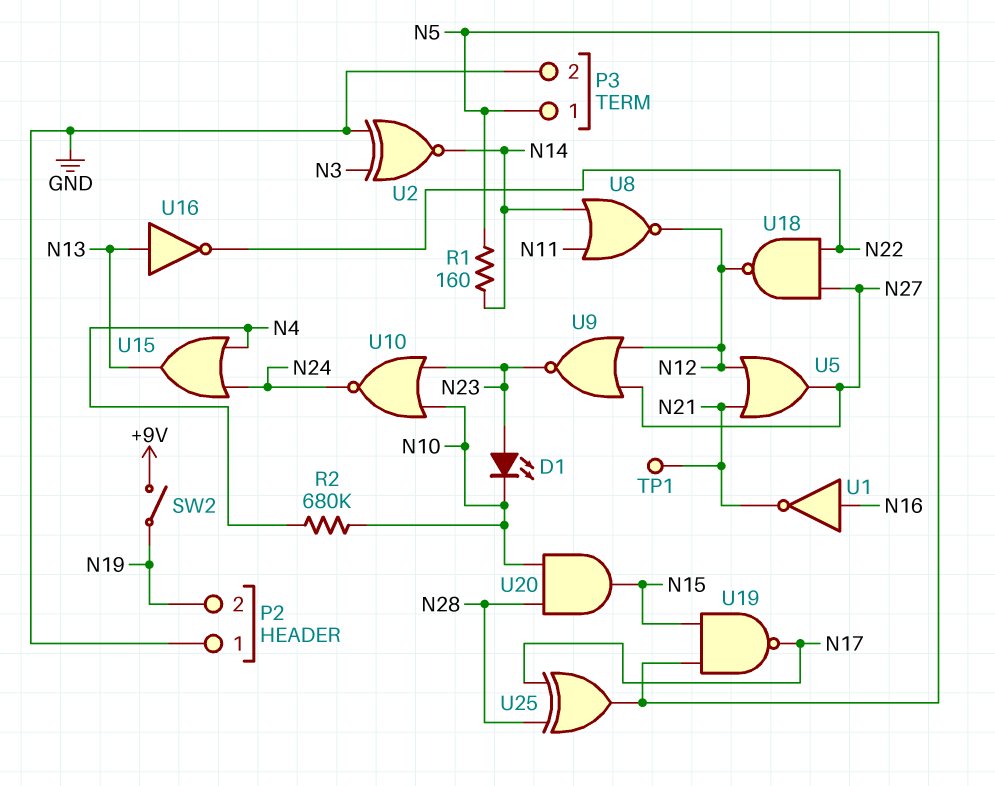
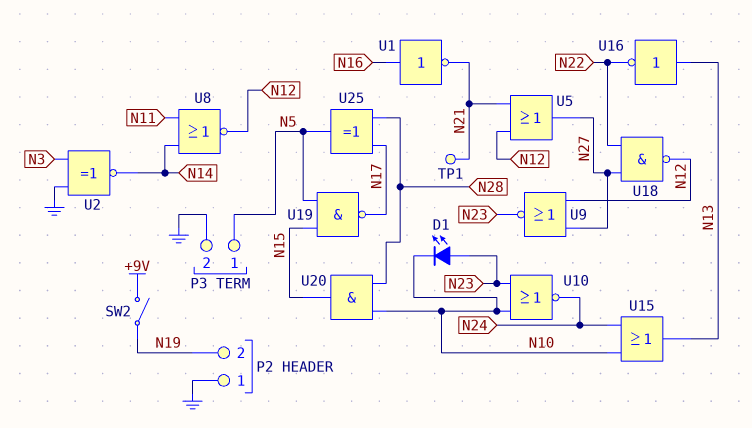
R1: 160 (N5, N14) -> none
R2: 680k (N4, N10) -> none
U15: OR (in N4, in N24, out N13) -> OR (in N10, in N24, out N13)

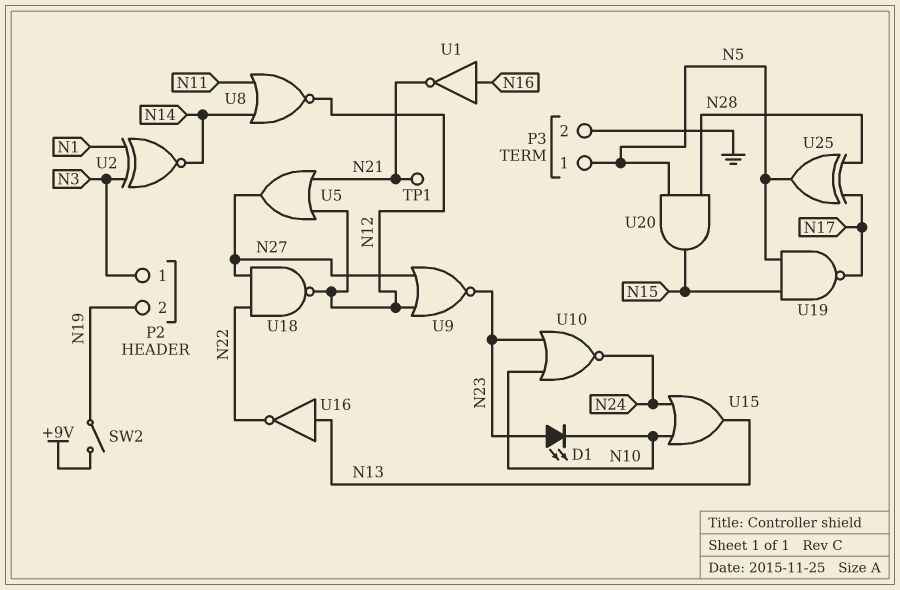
P2 pin 1: GND -> N3
U2: XNOR (in GND, in N3, out N14) -> XNOR (in N1, in N3, out N14)
U20: AND (in N10, in N28, out N15) -> AND (in N5, in N28, out N15)

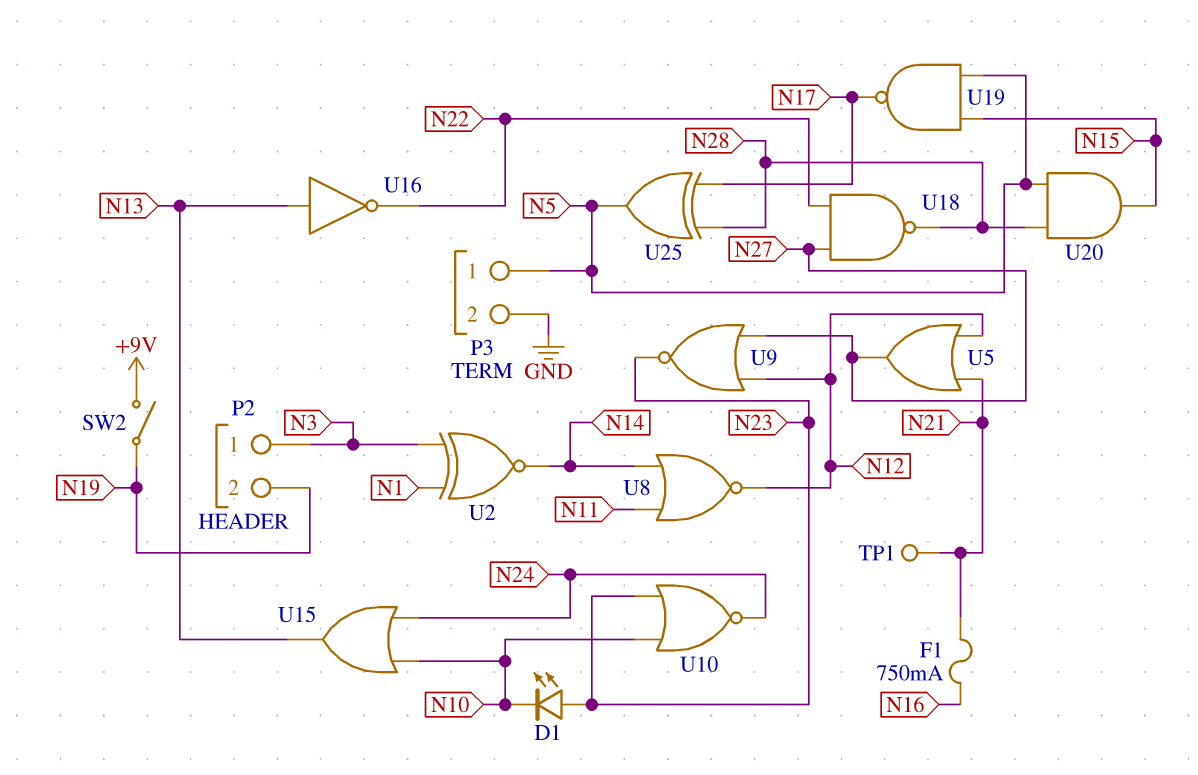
F1: none -> 750mA (N16, N21)
U1: NOT (in N16, out N21) -> none
U18: NAND (in N22, in N27, out N12) -> NAND (in N22, in N27, out N28)

